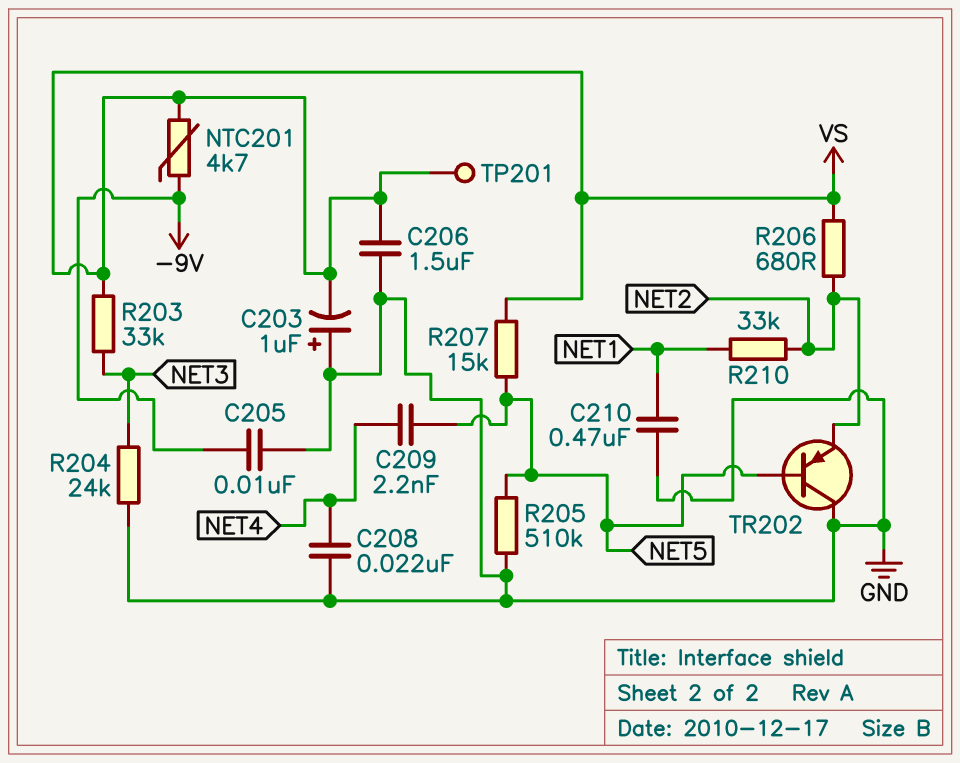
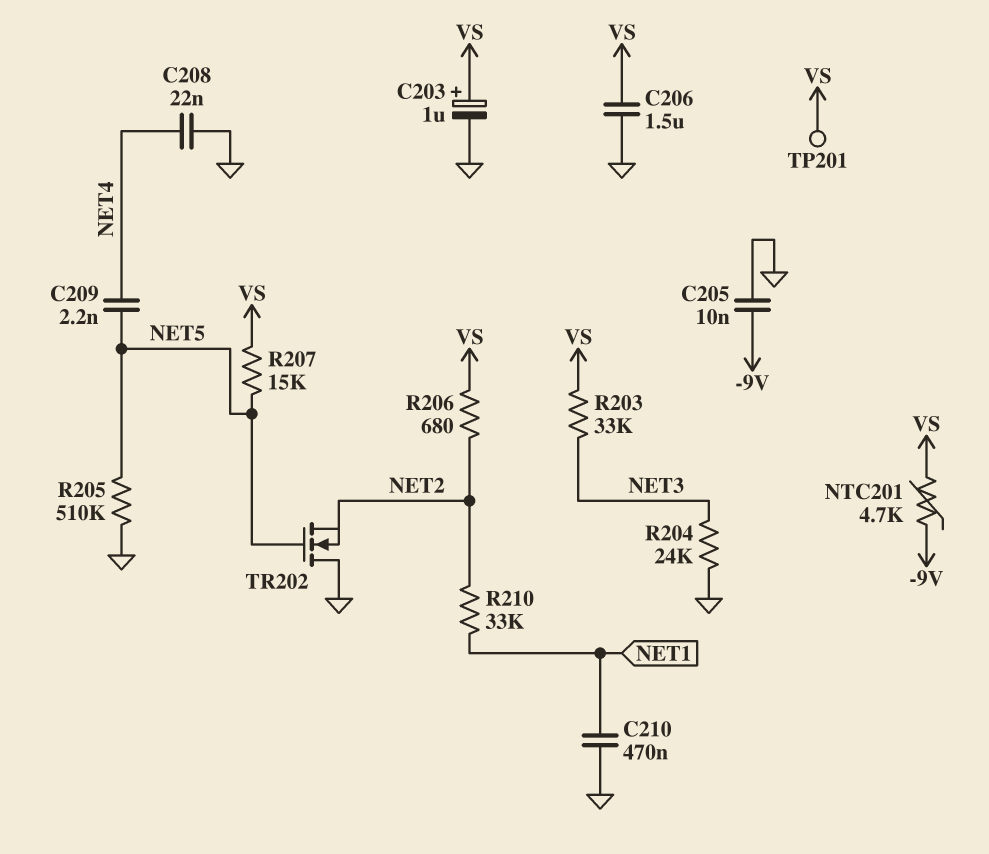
C203: 1uF (plus GND, minus VS) -> 1uF (plus VS, minus GND)
TR202: PNP (B NET5, C GND, E NET2) -> NMOS (G NET5, D GND, S NET2)

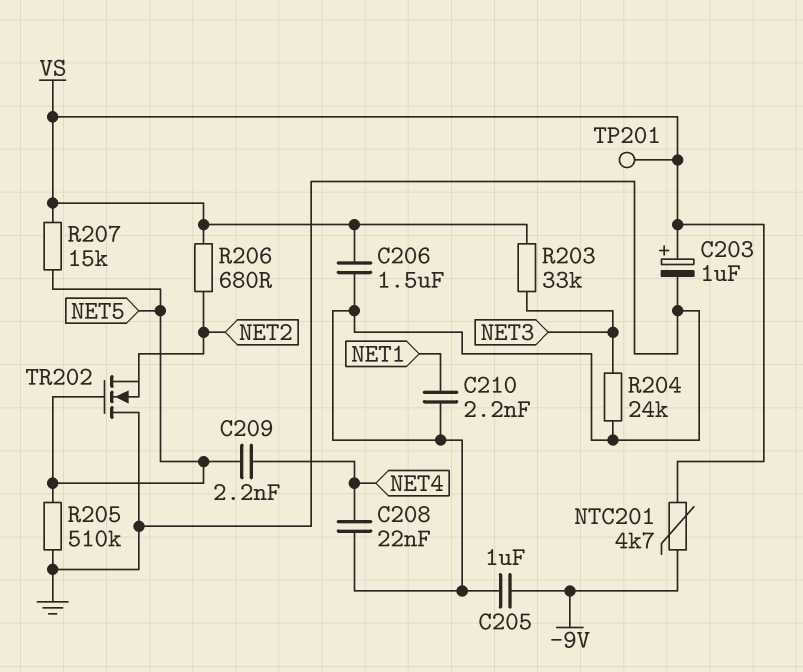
C205: 10nF (-9V, GND) -> 1uF (-9V, GND)
C210: 470nF (GND, NET1) -> 2.2nF (GND, NET1)
R210: 33k (NET1, NET2) -> none

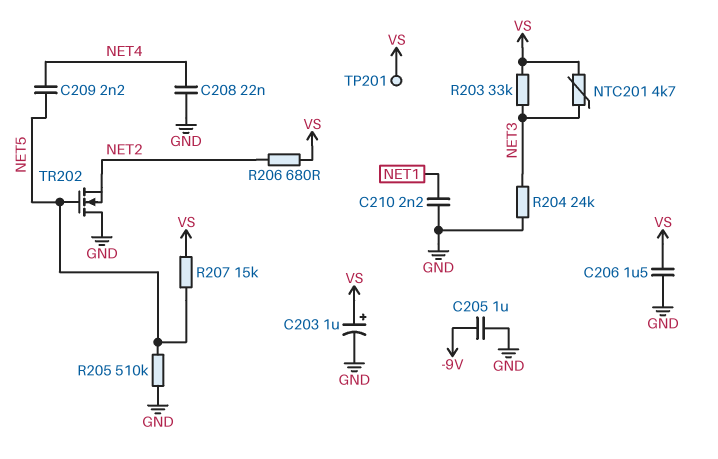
NTC201: 4.7k (-9V, VS) -> 4.7k (NET3, VS)

